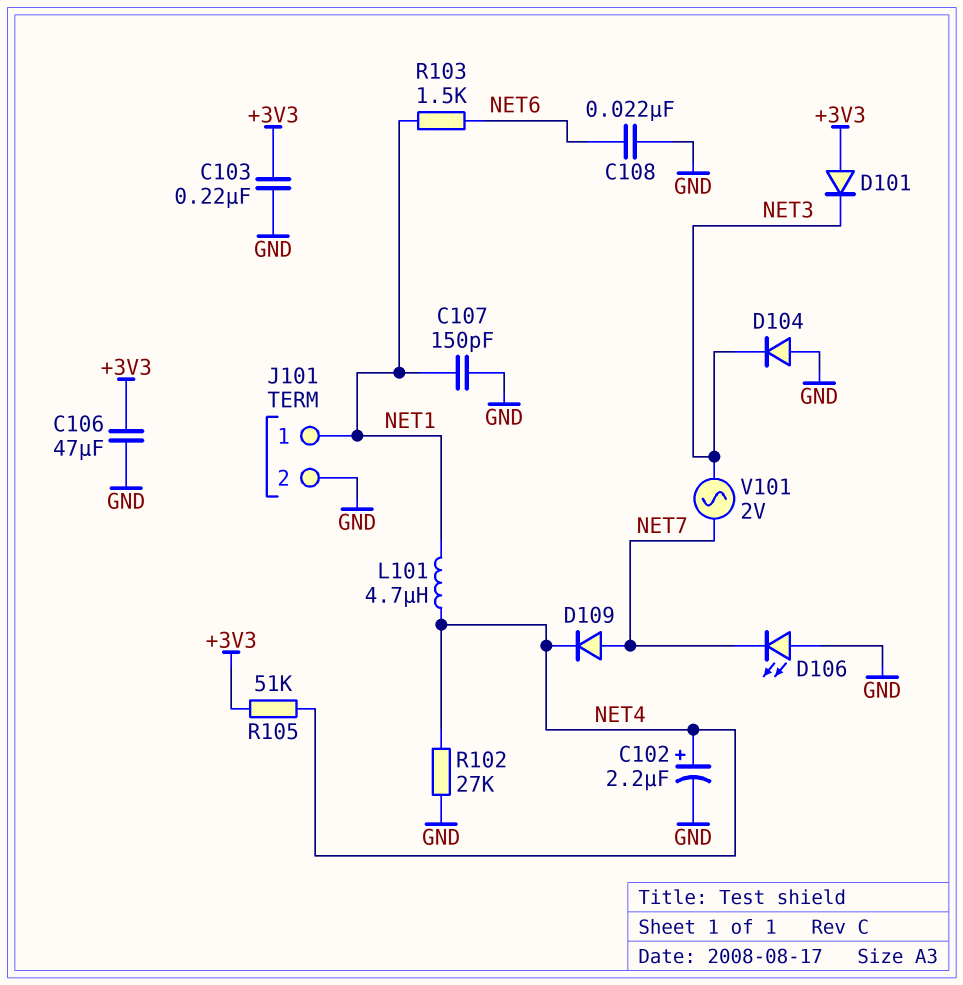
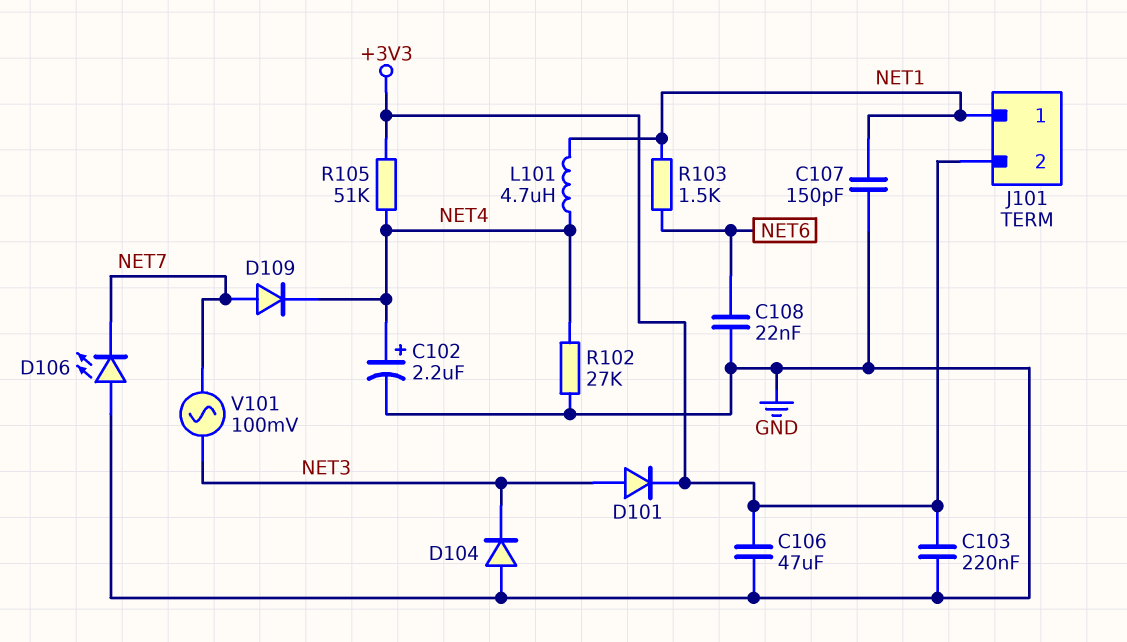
D101: diode (A +3V3, K NET3) -> diode (A NET3, K +3V3)
J101 pin 2: GND -> +3V3
V101: AC 2V (NET3, NET7) -> AC 100mV (NET3, NET7)

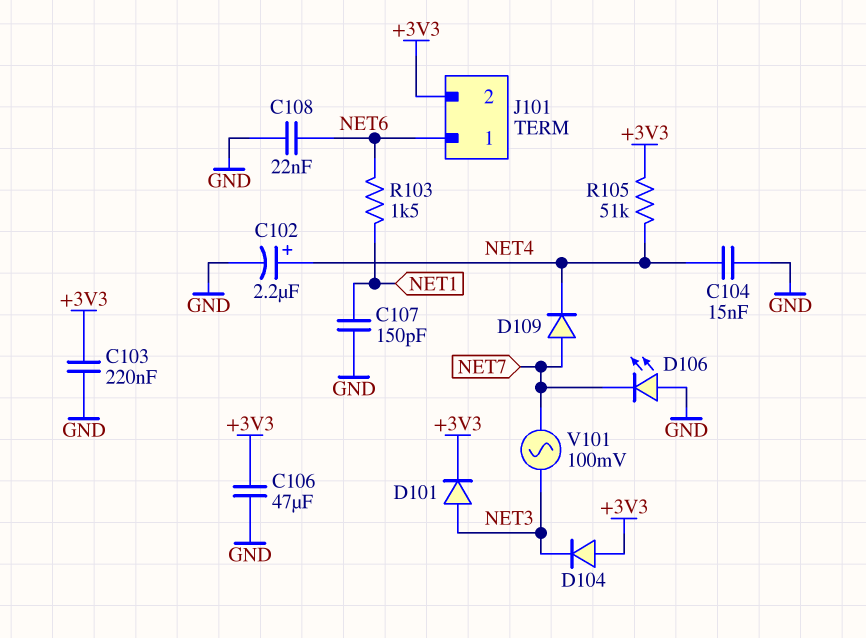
C104: none -> 15nF (GND, NET4)
D104: diode (A GND, K NET3) -> diode (A +3V3, K NET3)
J101 pin 1: NET1 -> NET6
L101: 4.7uH (NET1, NET4) -> none
R102: 27k (GND, NET4) -> none

